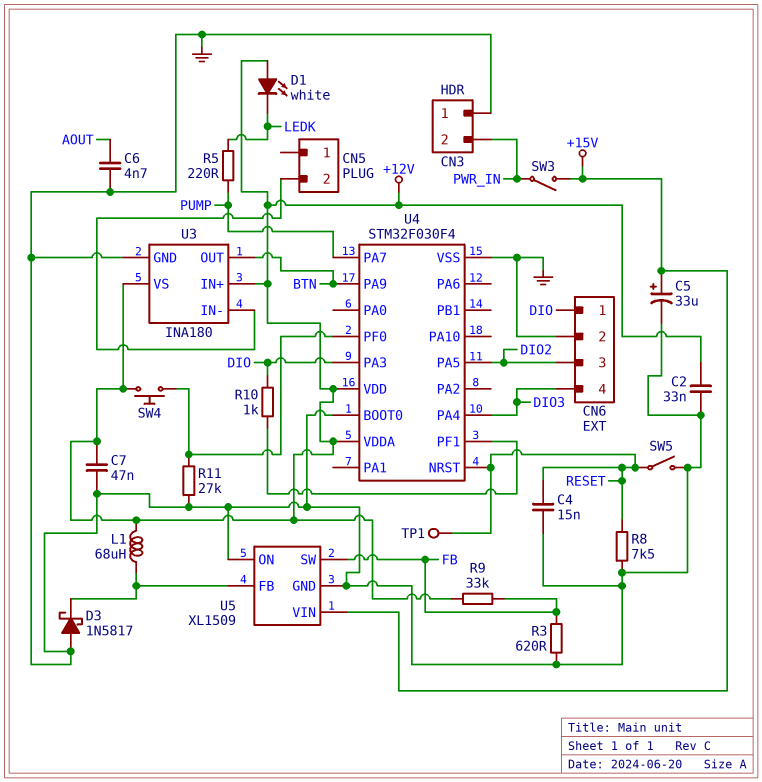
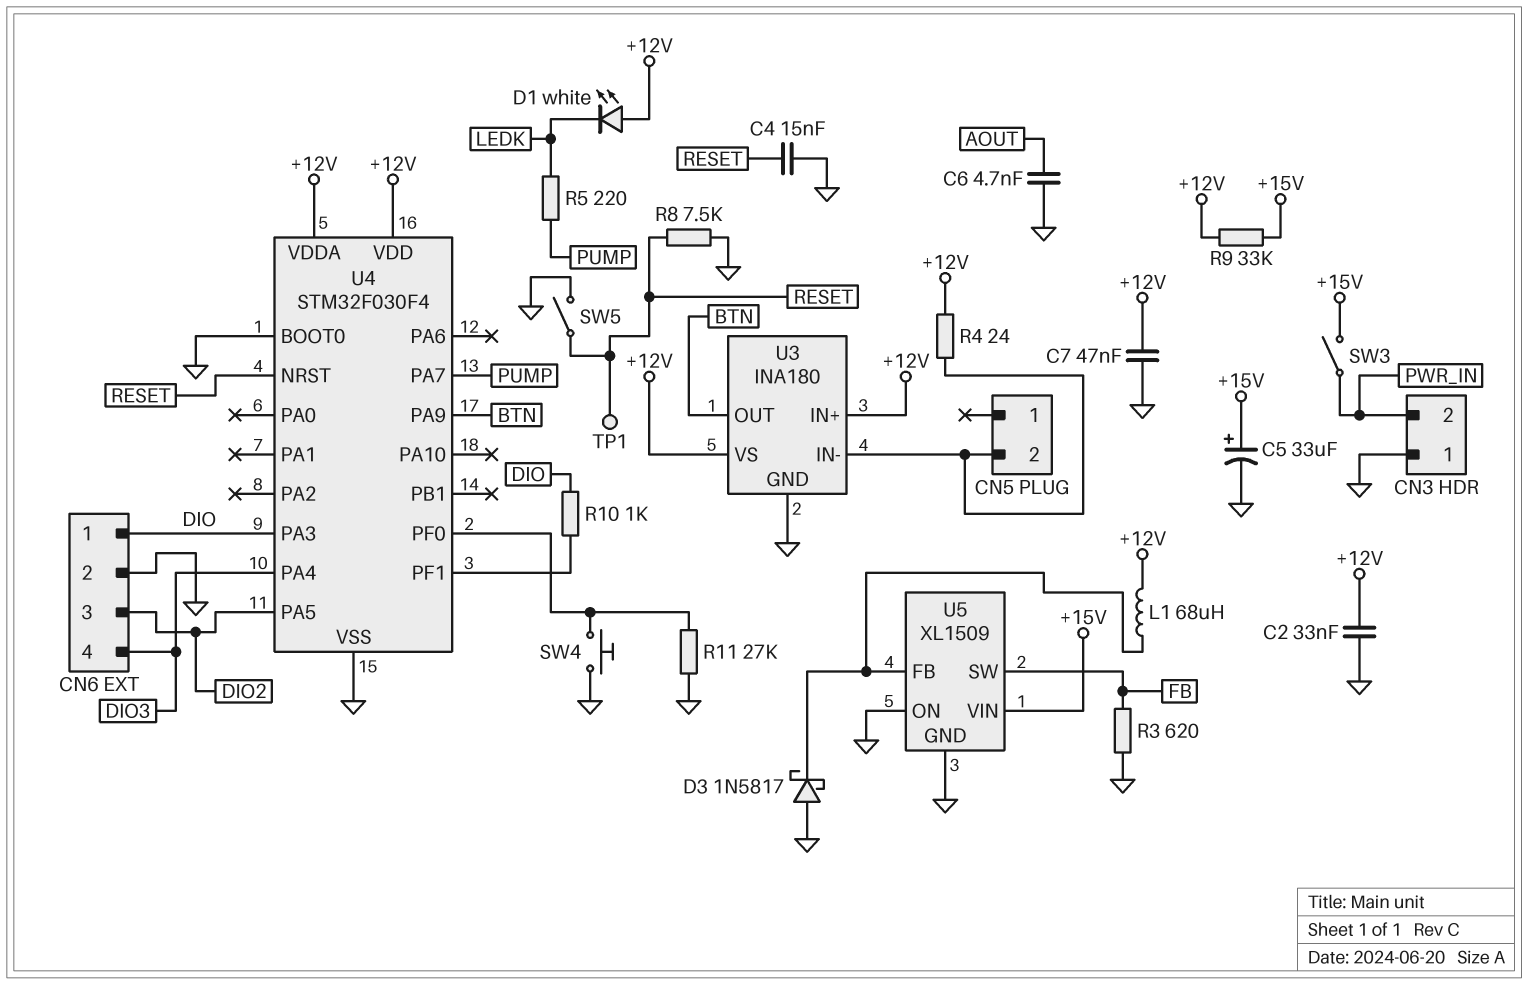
R4: none -> 24 (+12V, CN5/2)
R9: 33k (+12V, FB) -> 33k (+12V, +15V)
SW4: button (+12V, U4/PF0) -> button (GND, U4/PF0)

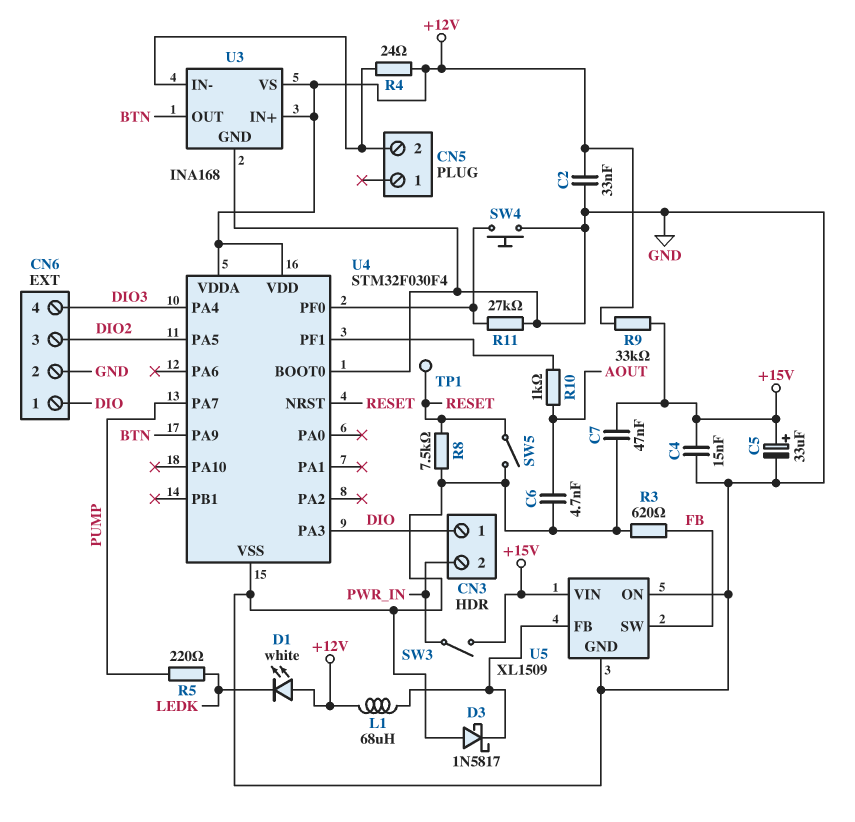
C4: 15nF (GND, RESET) -> 15nF (+15V, GND)
C7: 47nF (+12V, GND) -> 47nF (+15V, GND)
CN3 pin 1: GND -> DIO
R10: 1k (DIO, U4/PF1) -> 1k (AOUT, U4/PF1)
U3: INA180 -> INA168

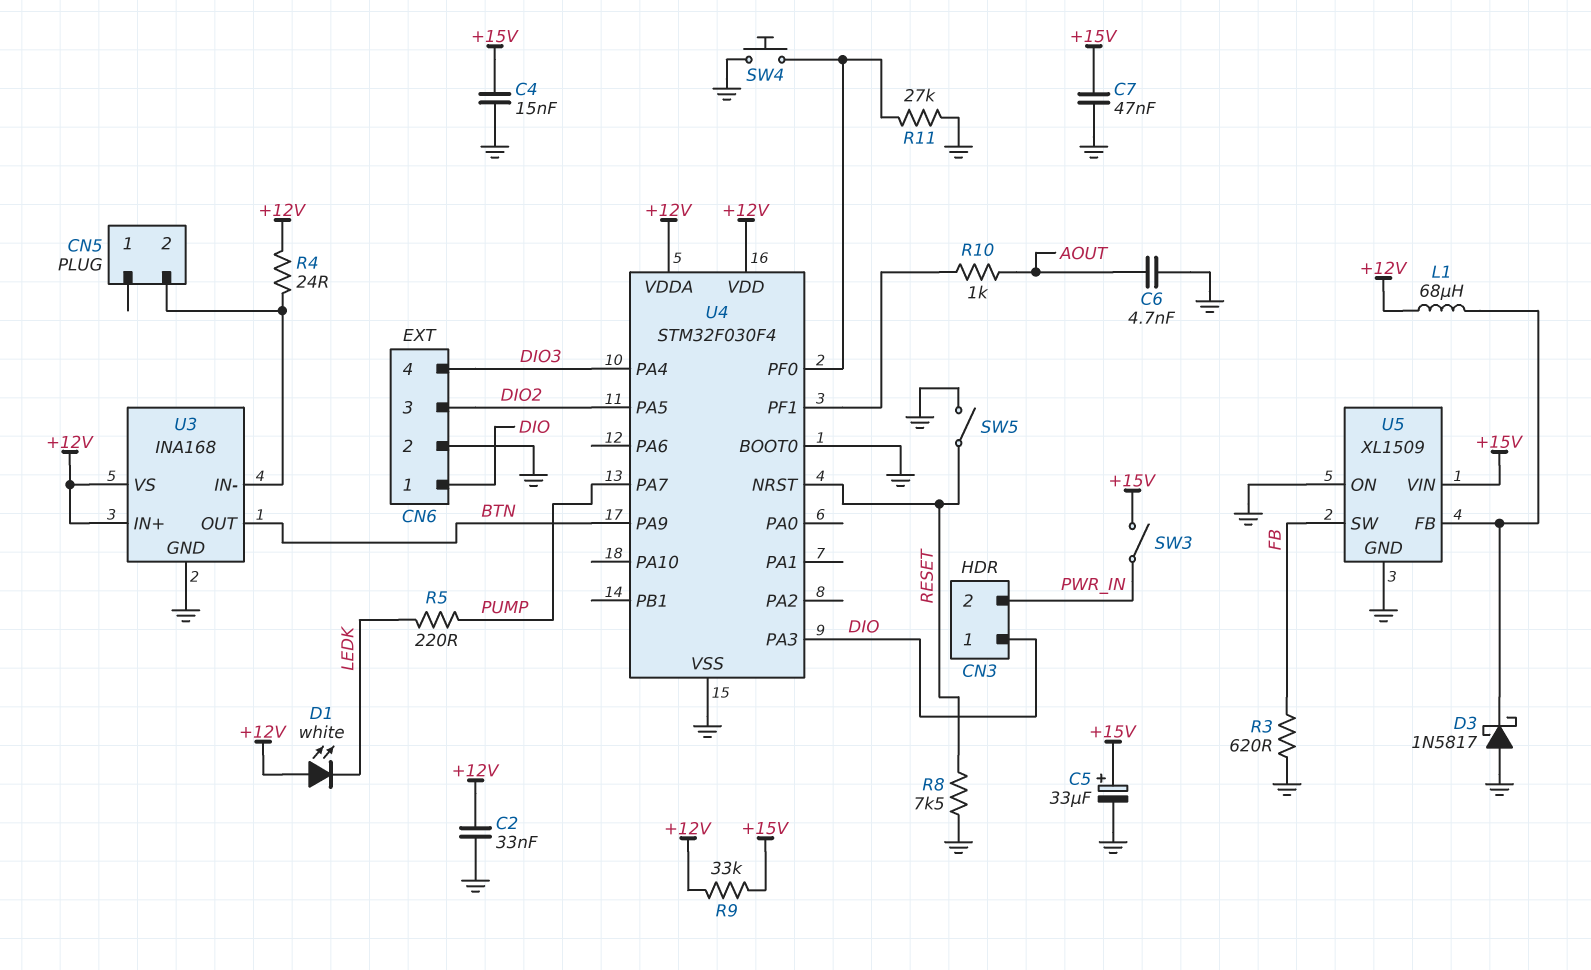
TP1: test point (RESET) -> none

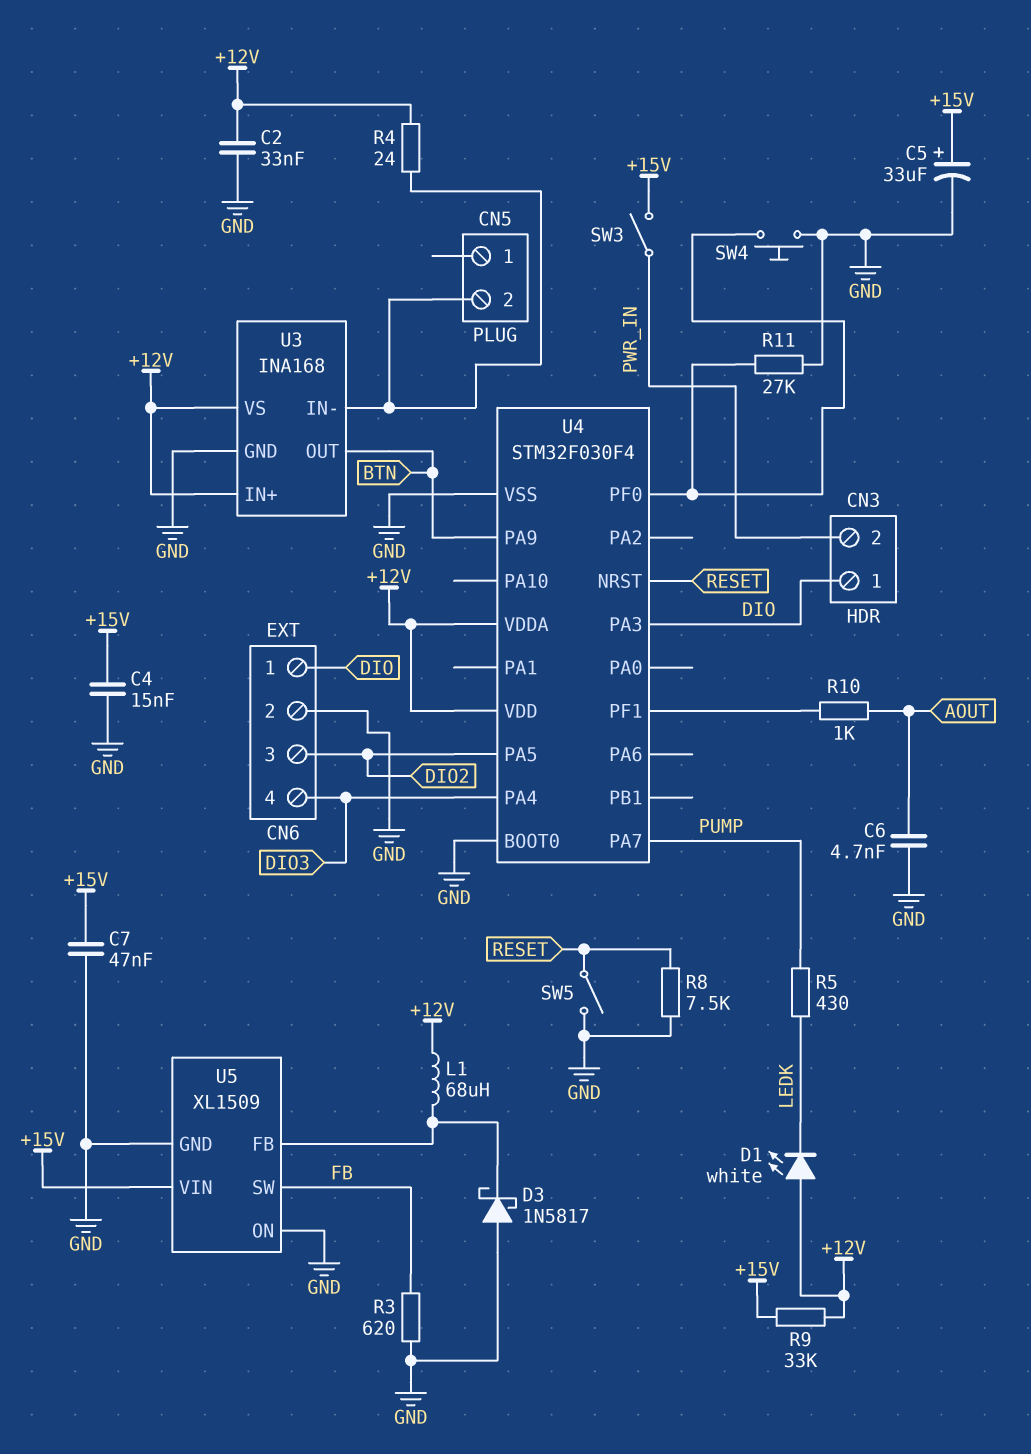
R5: 220 (LEDK, PUMP) -> 430 (LEDK, PUMP)

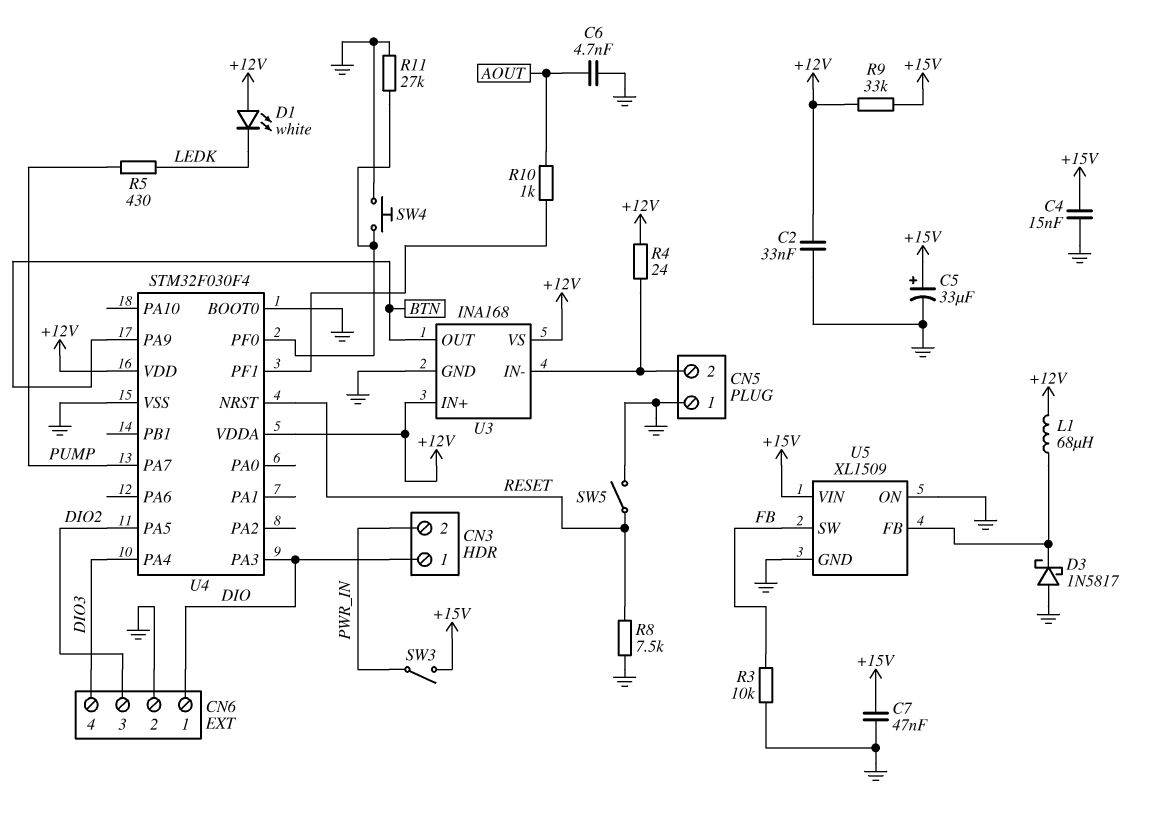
CN5 pin 1: none -> GND
R3: 620 (FB, GND) -> 10k (FB, GND)

